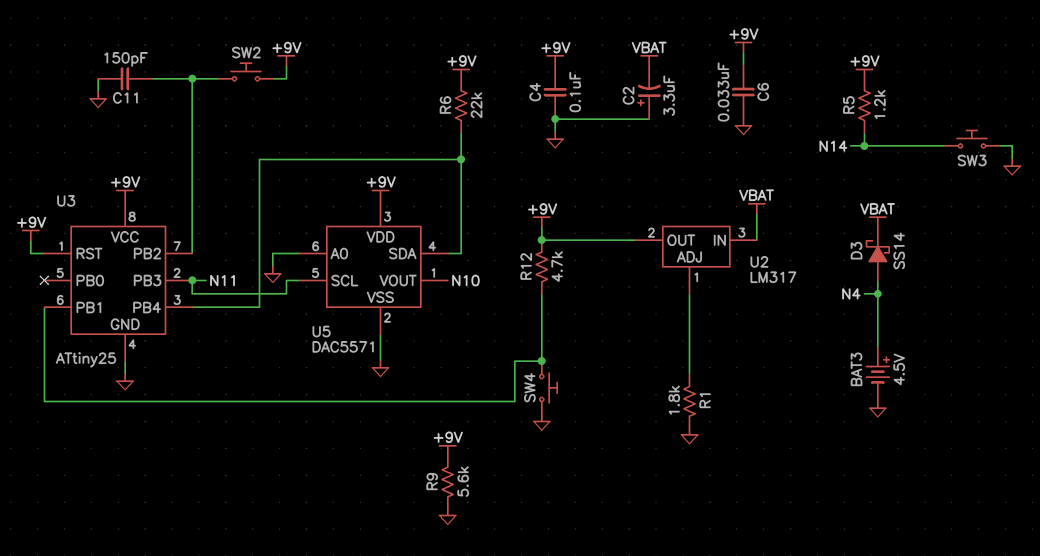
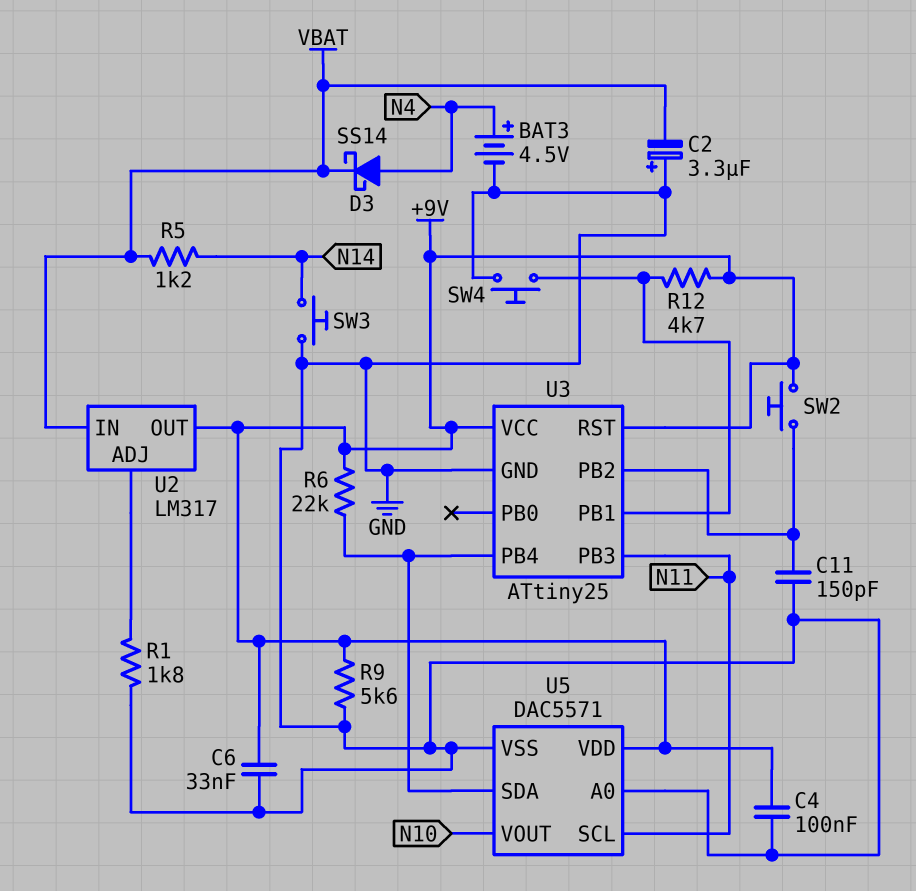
R5: 1.2k (+9V, N14) -> 1.2k (N14, VBAT)

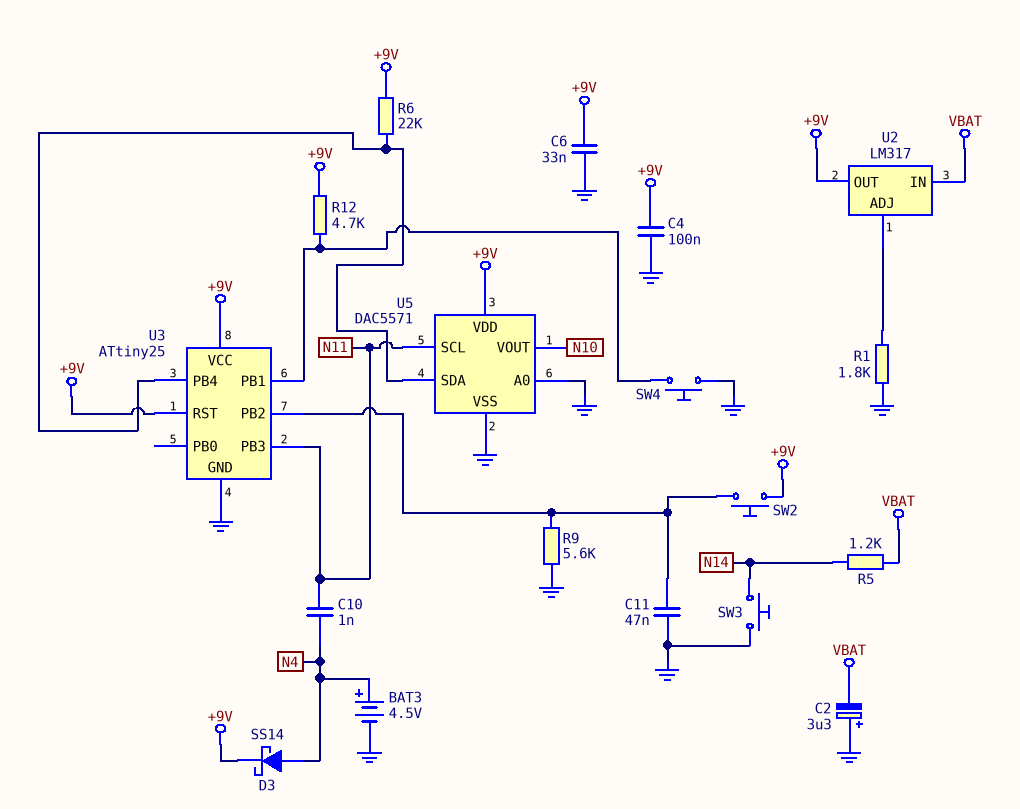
C10: none -> 1nF (N4, N11)
C11: 150pF (GND, U3/PB2) -> 47nF (GND, U3/PB2)
D3: schottky SS14 (A N4, K VBAT) -> schottky SS14 (A N4, K +9V)
R9: 5.6k (+9V, GND) -> 5.6k (GND, U3/PB2)

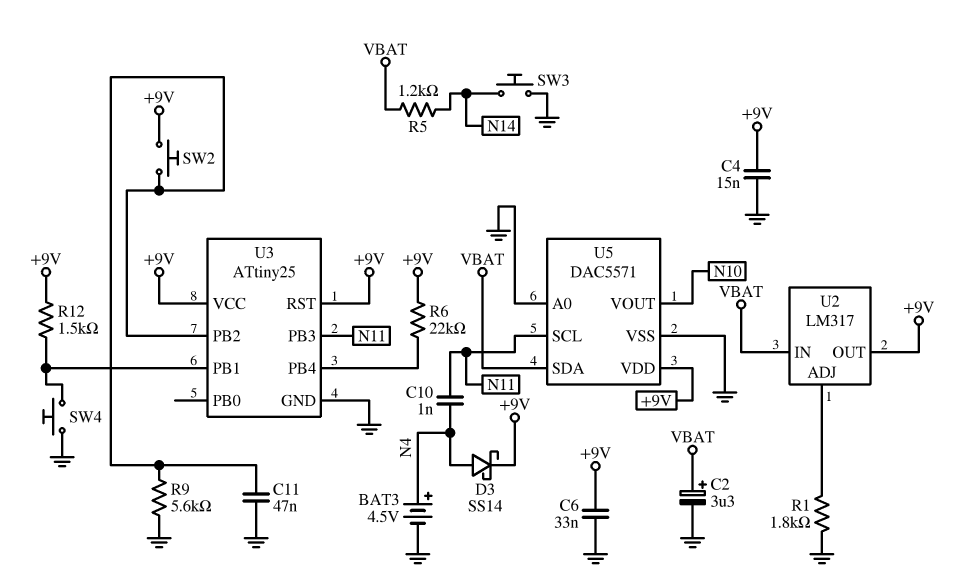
C2: 3.3uF (plus GND, minus VBAT) -> 3.3uF (plus VBAT, minus GND)
C4: 100nF (+9V, GND) -> 15nF (+9V, GND)
R12: 4.7k (+9V, U3/PB1) -> 1.5k (+9V, U3/PB1)
U5 pin SDA: U3/PB4 -> VBAT

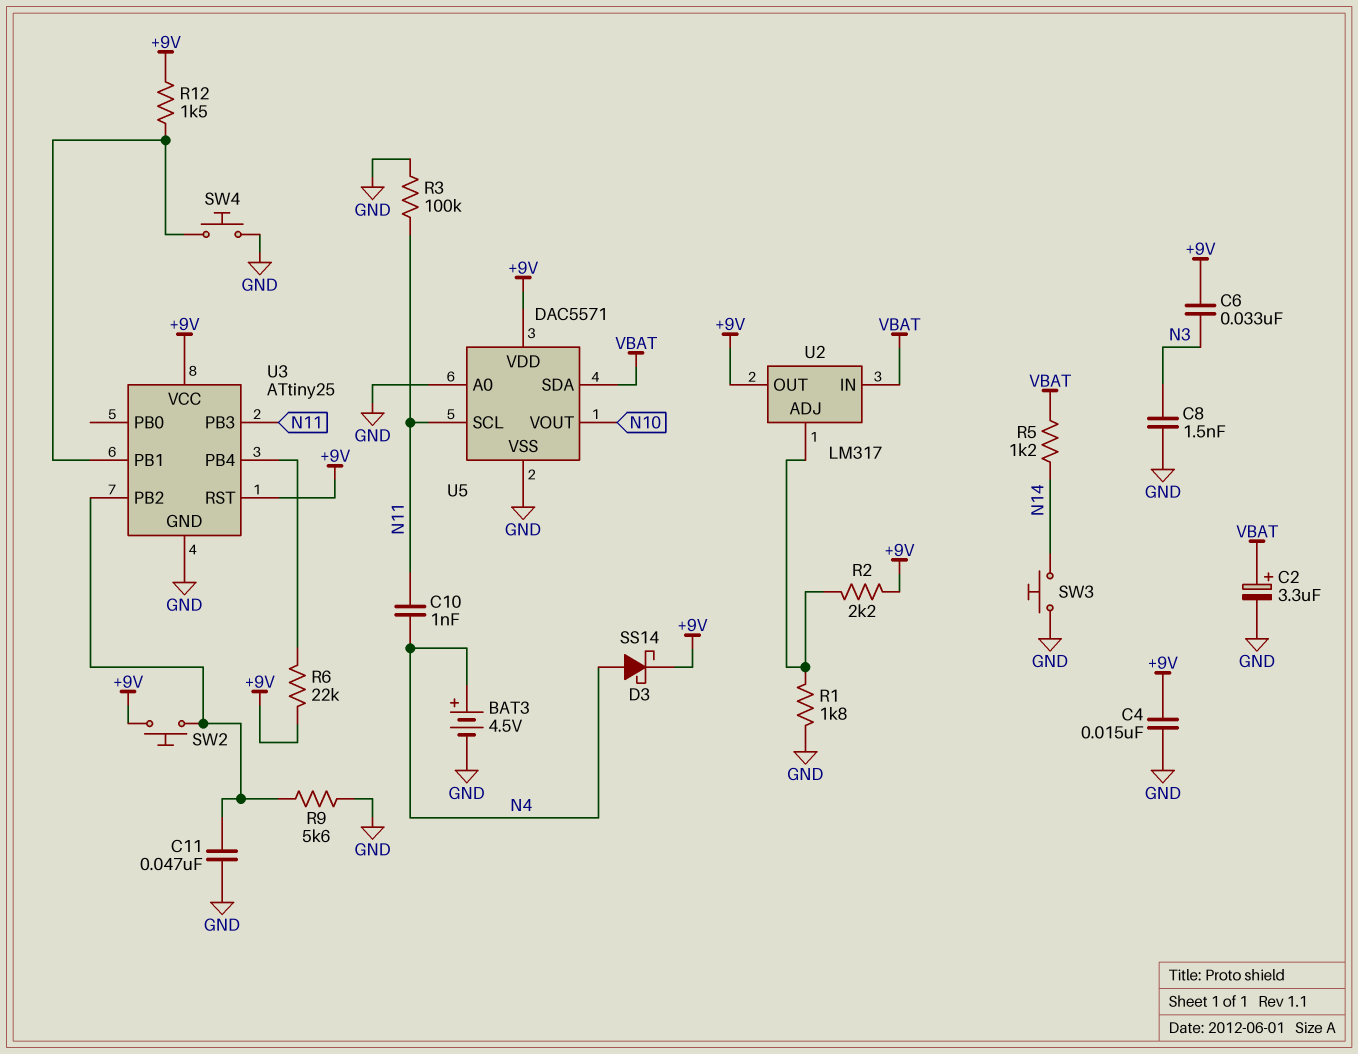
C6: 33nF (+9V, GND) -> 33nF (+9V, N3)
C8: none -> 1.5nF (GND, N3)
R2: none -> 2.2k (+9V, U2/ADJ)
R3: none -> 100k (GND, N11)

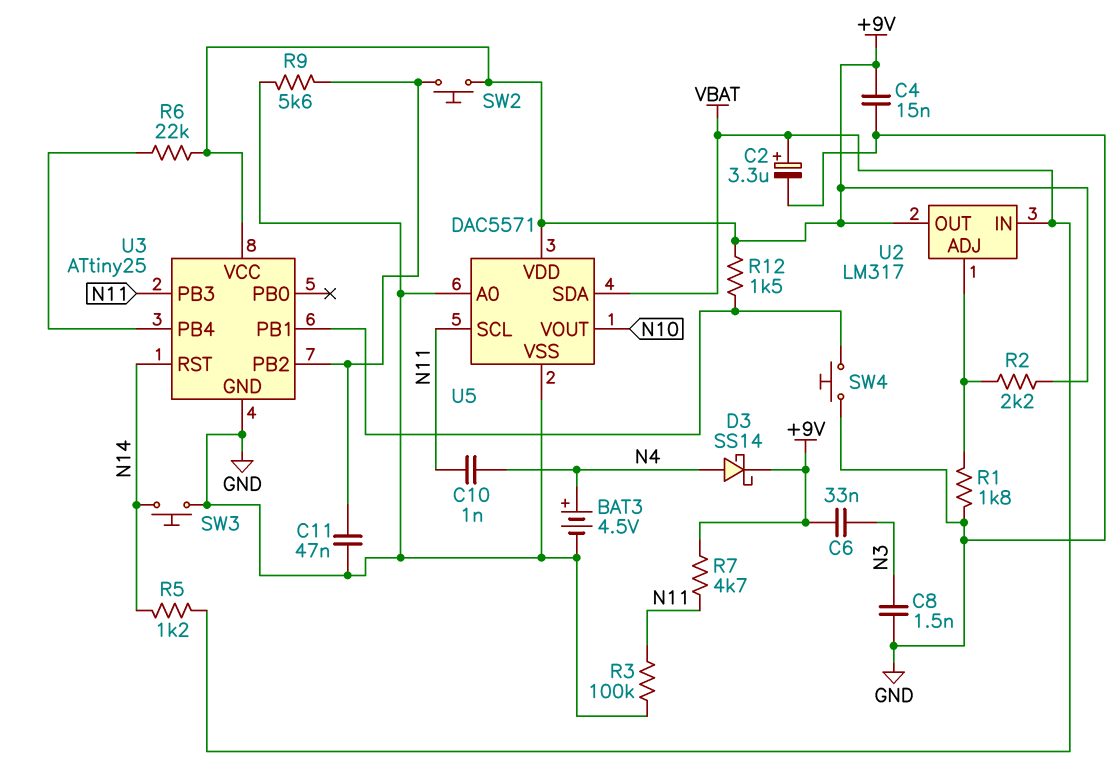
R7: none -> 4.7k (+9V, N11)
U3 pin RST: +9V -> N14

